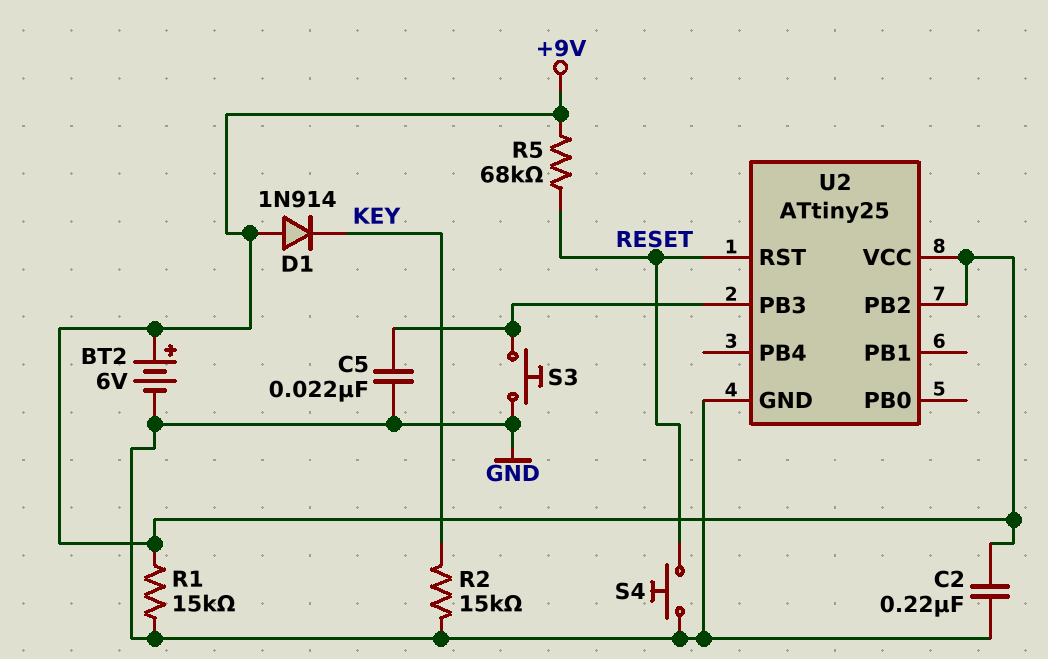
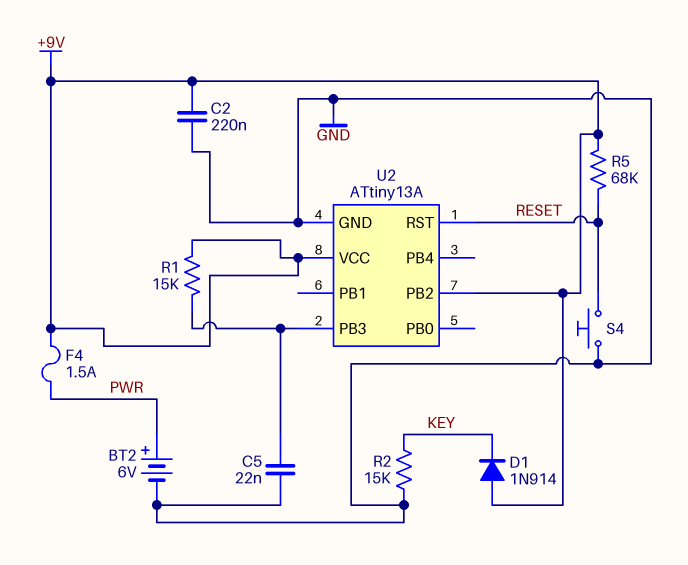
BT2: 6V (plus +9V, minus GND) -> 6V (plus PWR, minus GND)
F4: none -> 1.5A (+9V, PWR)
R1: 15k (+9V, GND) -> 15k (+9V, U2/PB3)
S3: button (GND, U2/PB3) -> none
U2: ATtiny25 -> ATtiny13A

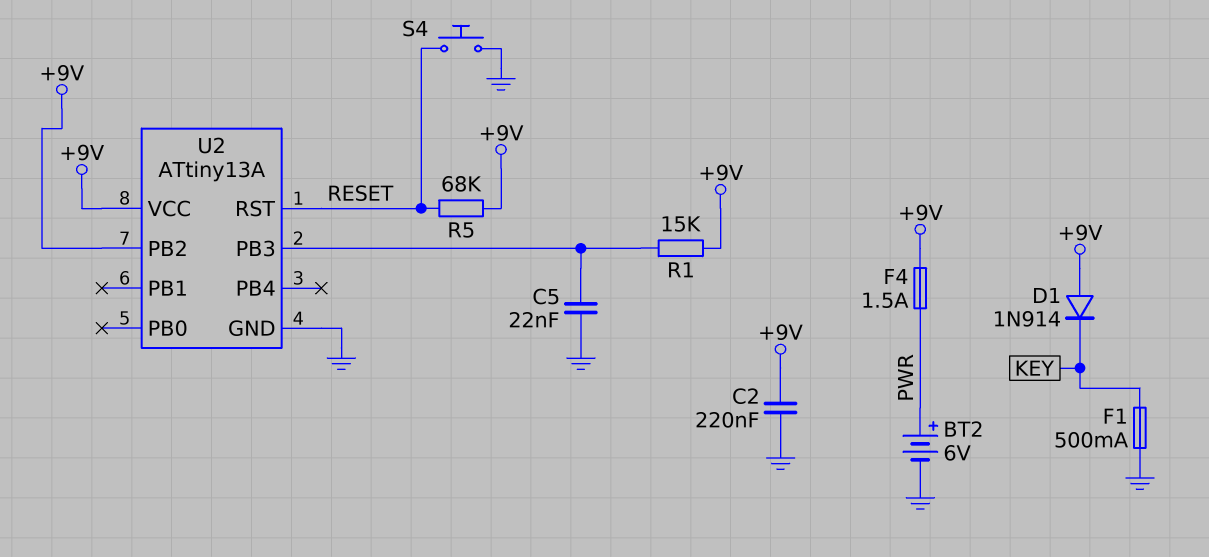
F1: none -> 500mA (GND, KEY)
R2: 15k (GND, KEY) -> none

